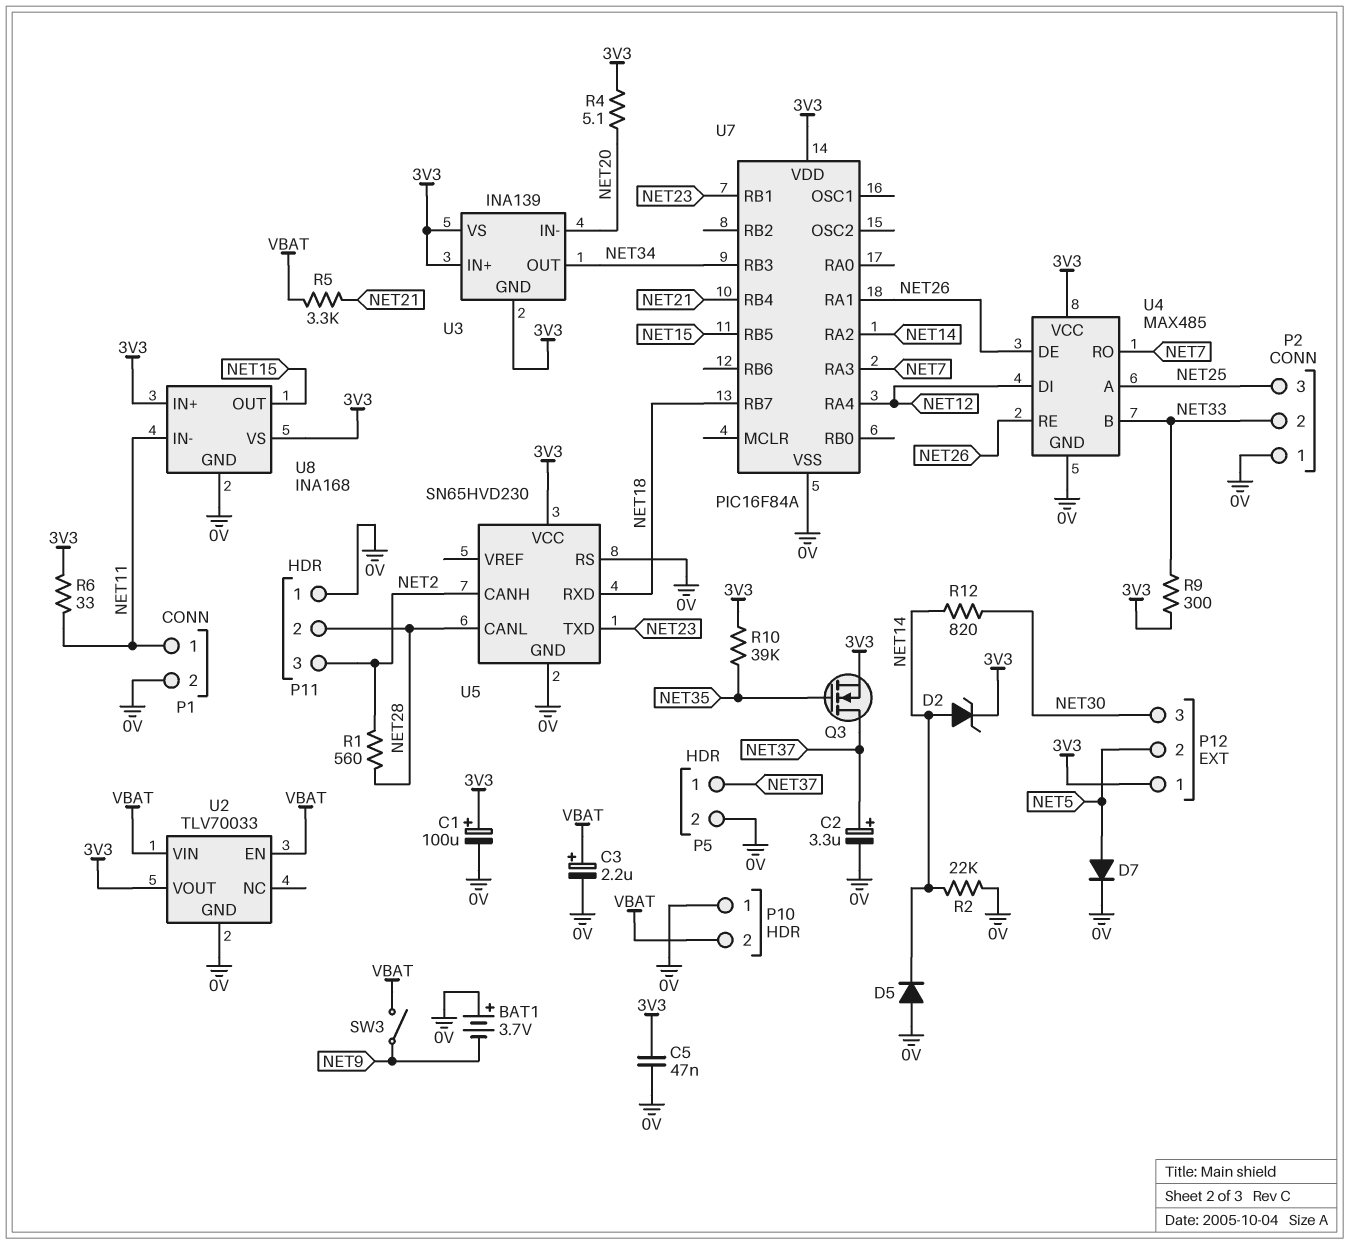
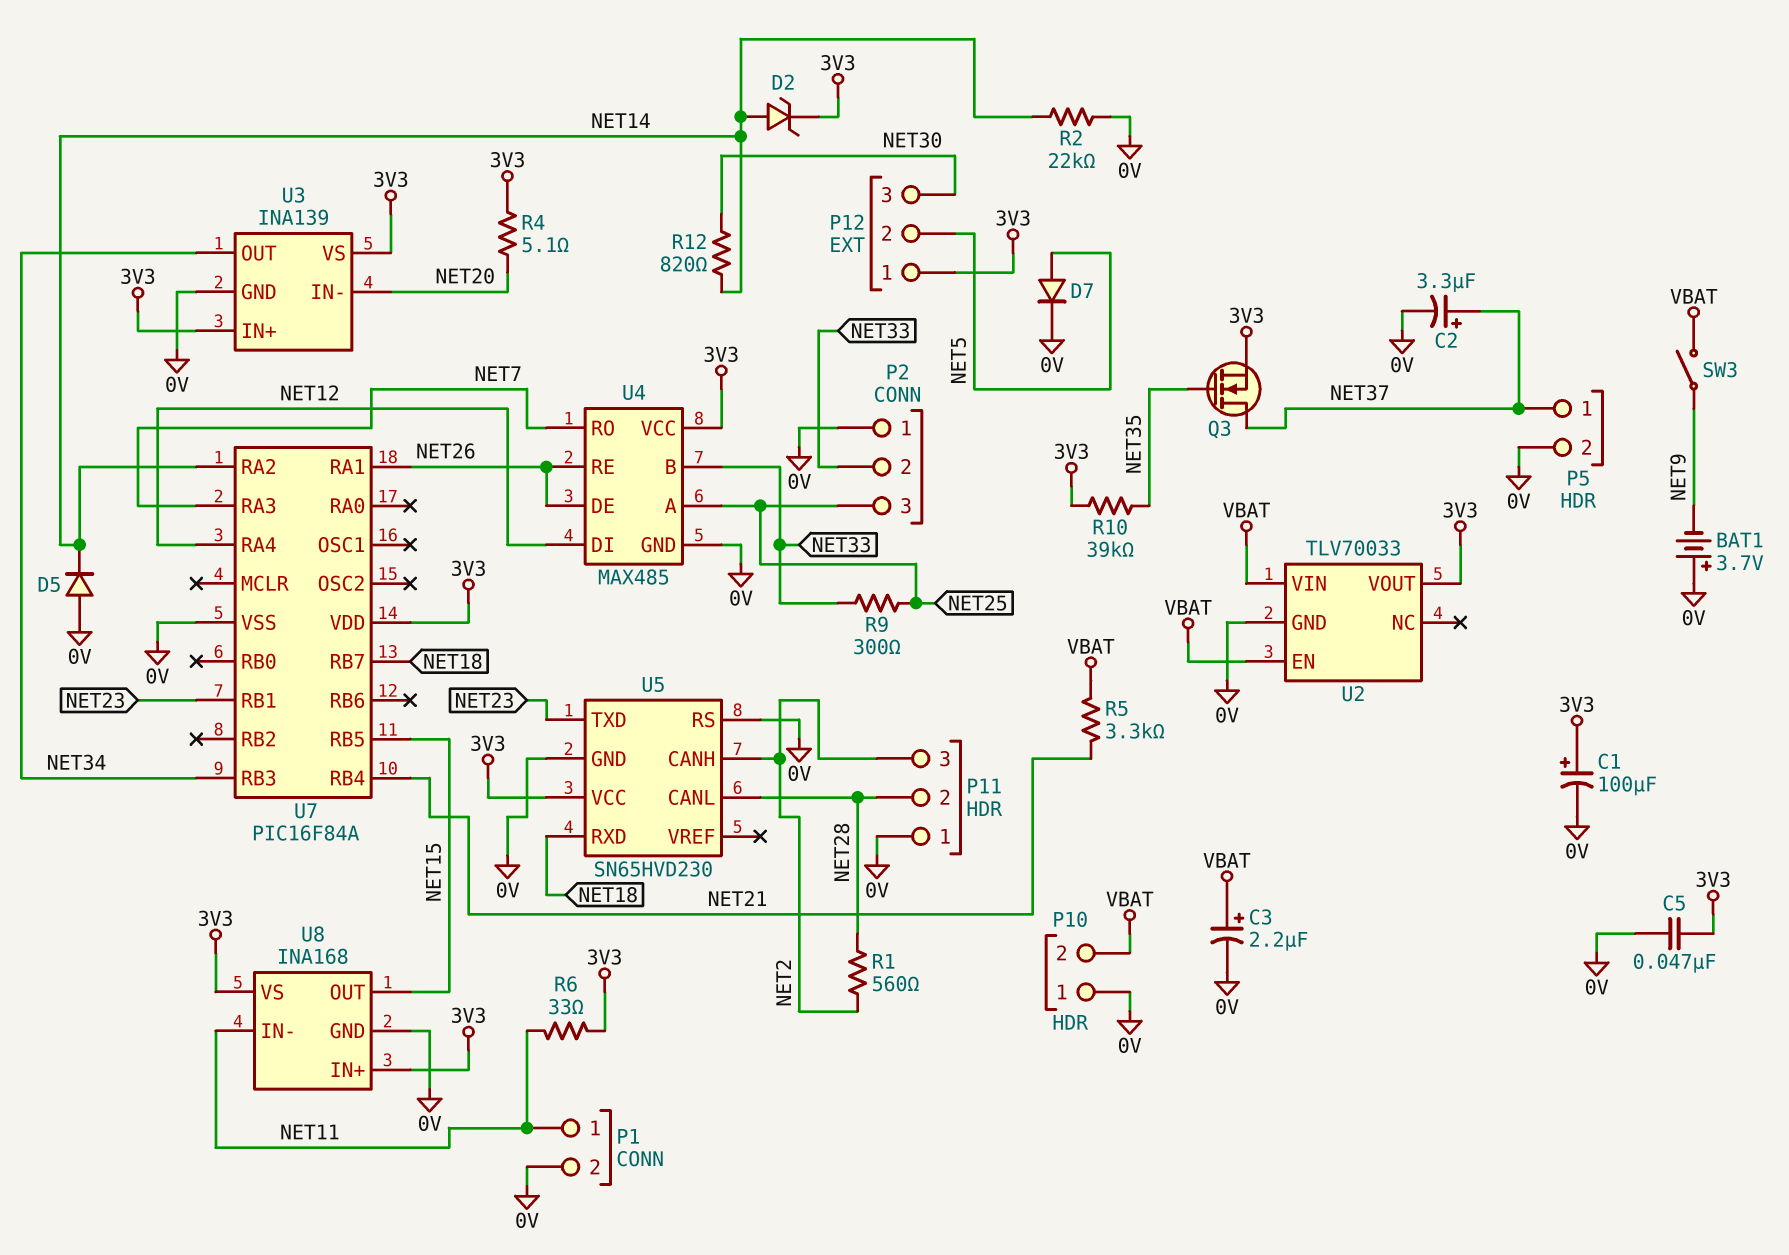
R9: 300 (3V3, NET33) -> 300 (NET25, NET33)
U3 pin GND: 3V3 -> 0V

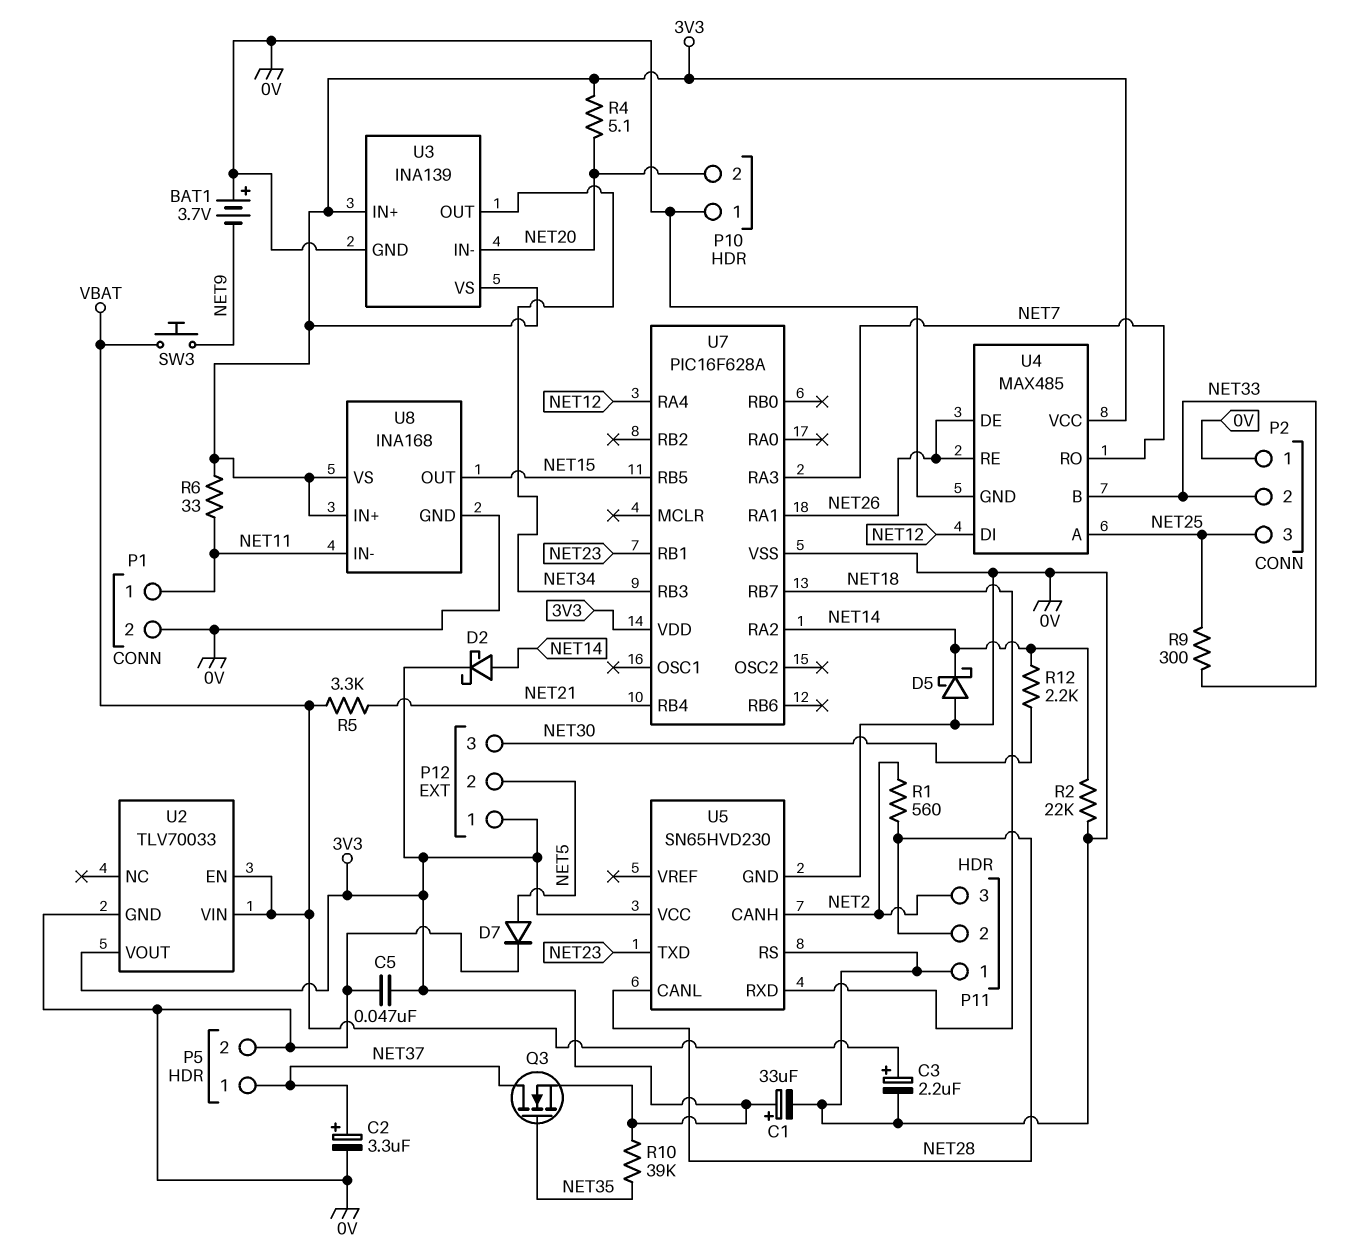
C1: 100uF (plus 3V3, minus 0V) -> 33uF (plus 3V3, minus 0V)
D2: zener (A NET14, K 3V3) -> schottky (A NET14, K 3V3)
D5: diode (A 0V, K NET14) -> schottky (A 0V, K NET14)
P10 pin 2: VBAT -> NET20
R12: 820 (NET14, NET30) -> 2.2k (NET14, NET30)
SW3: switch (NET9, VBAT) -> button (NET9, VBAT)
U7: PIC16F84A -> PIC16F628A

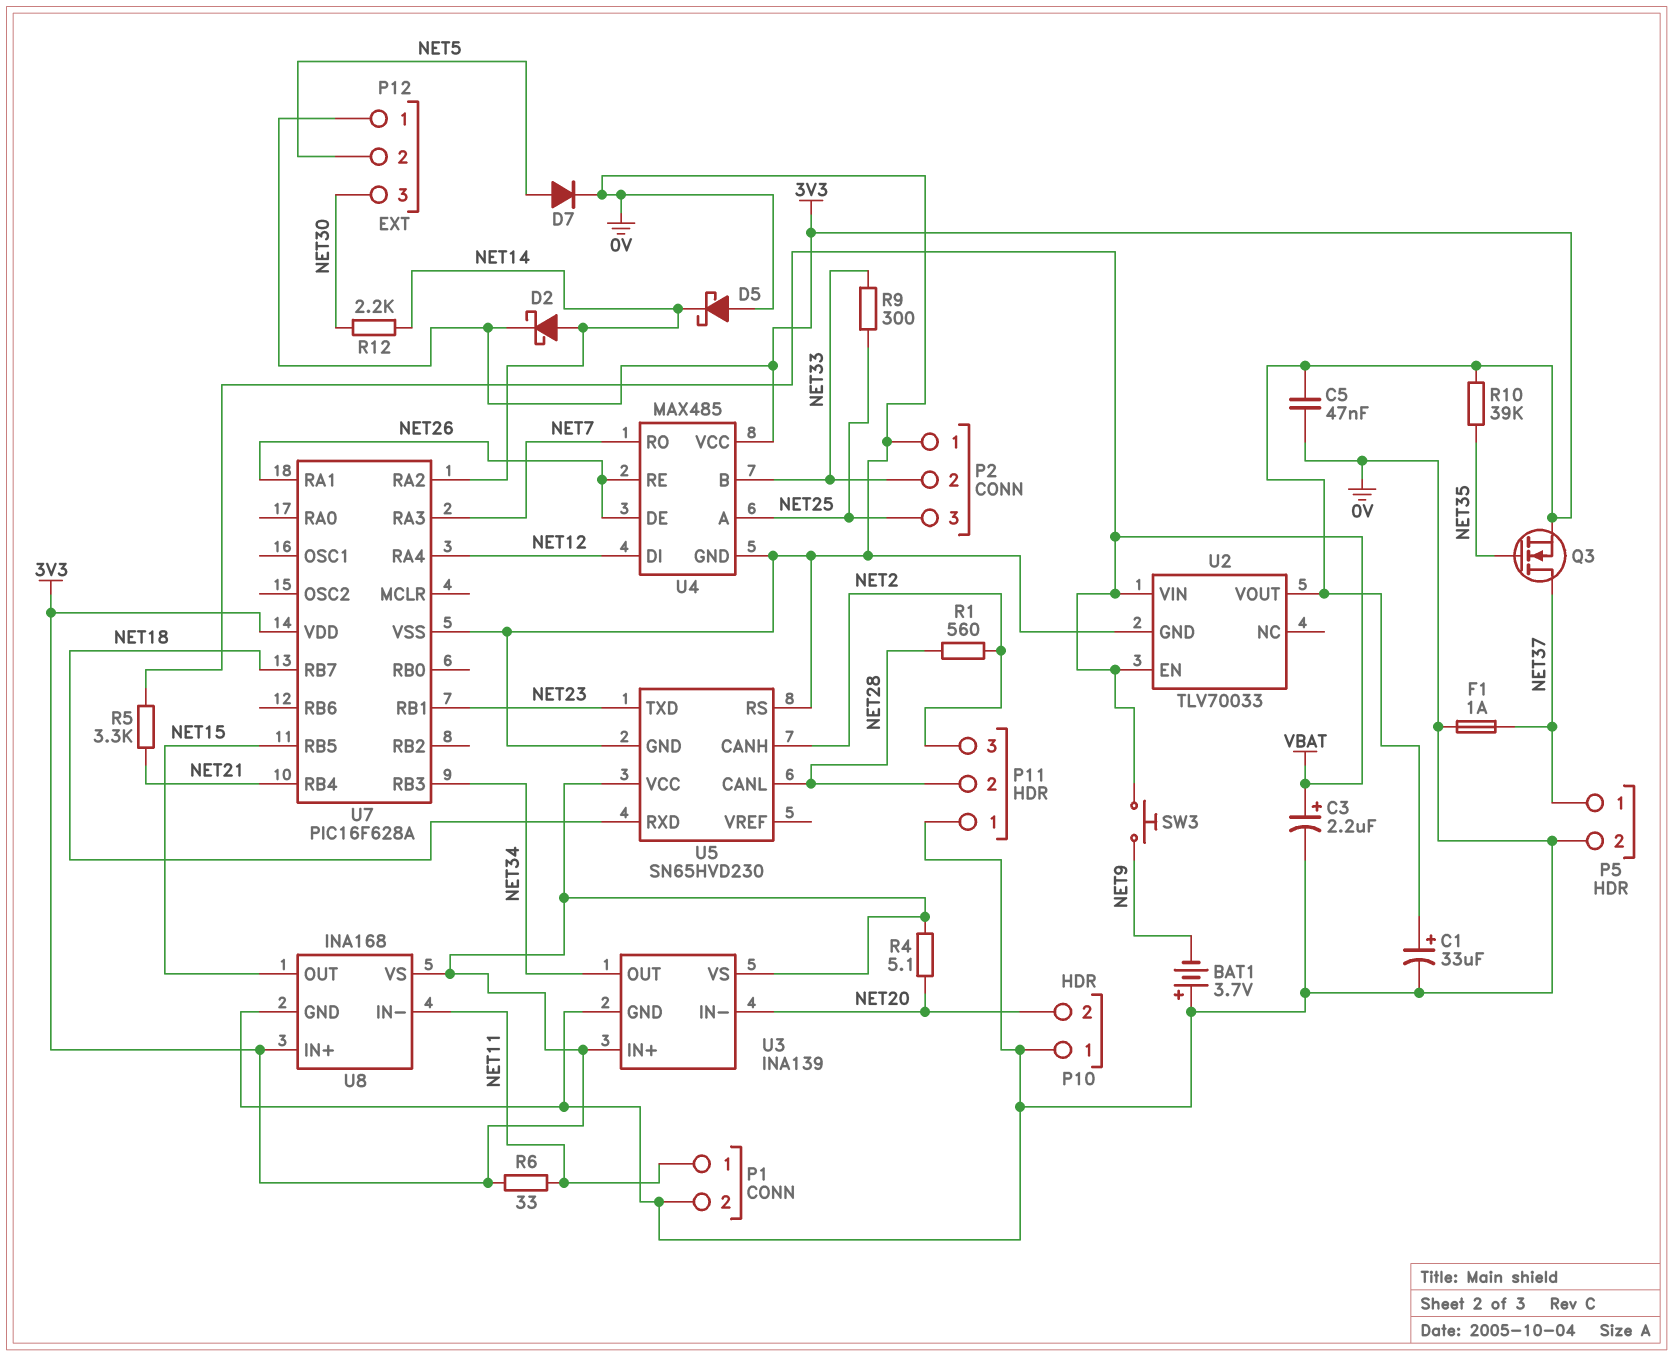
C2: 3.3uF (plus NET37, minus 0V) -> none
F1: none -> 1A (0V, NET37)
R2: 22k (0V, NET14) -> none

